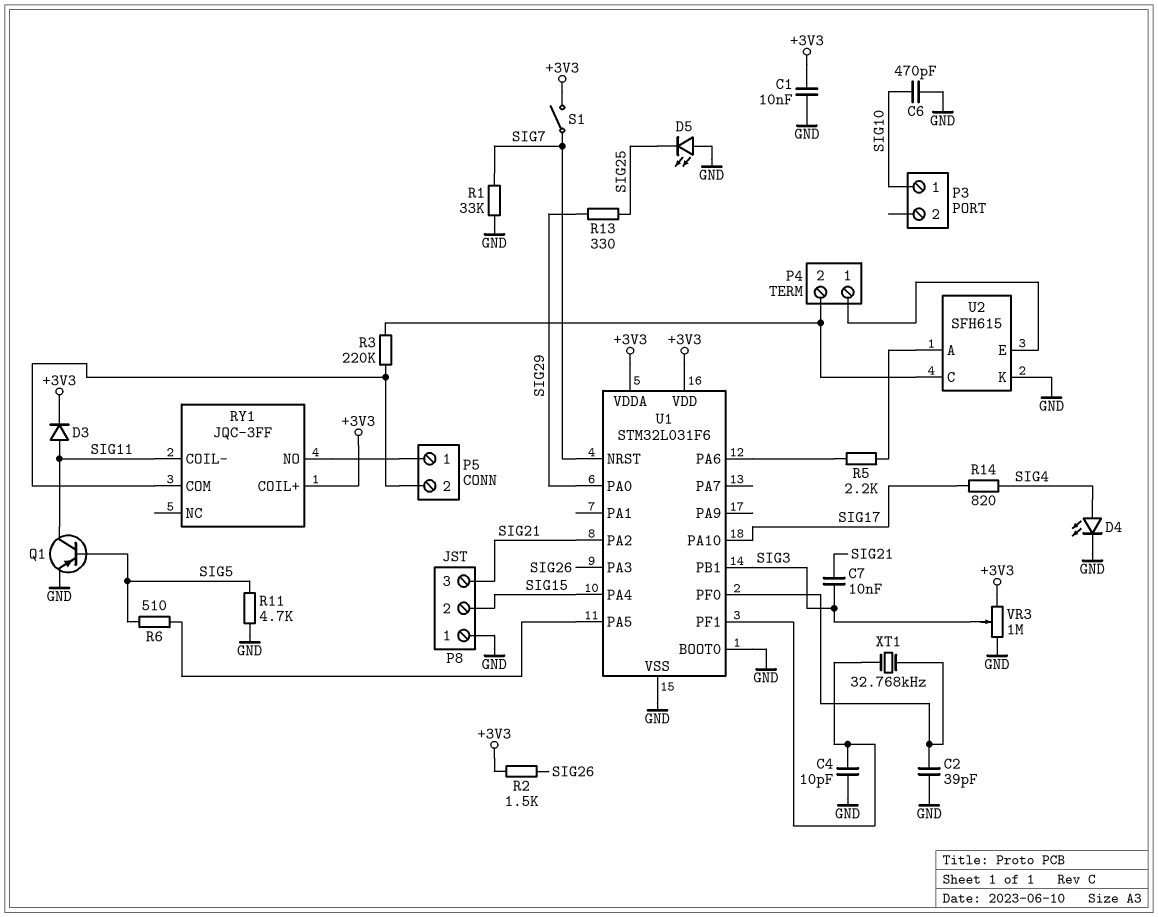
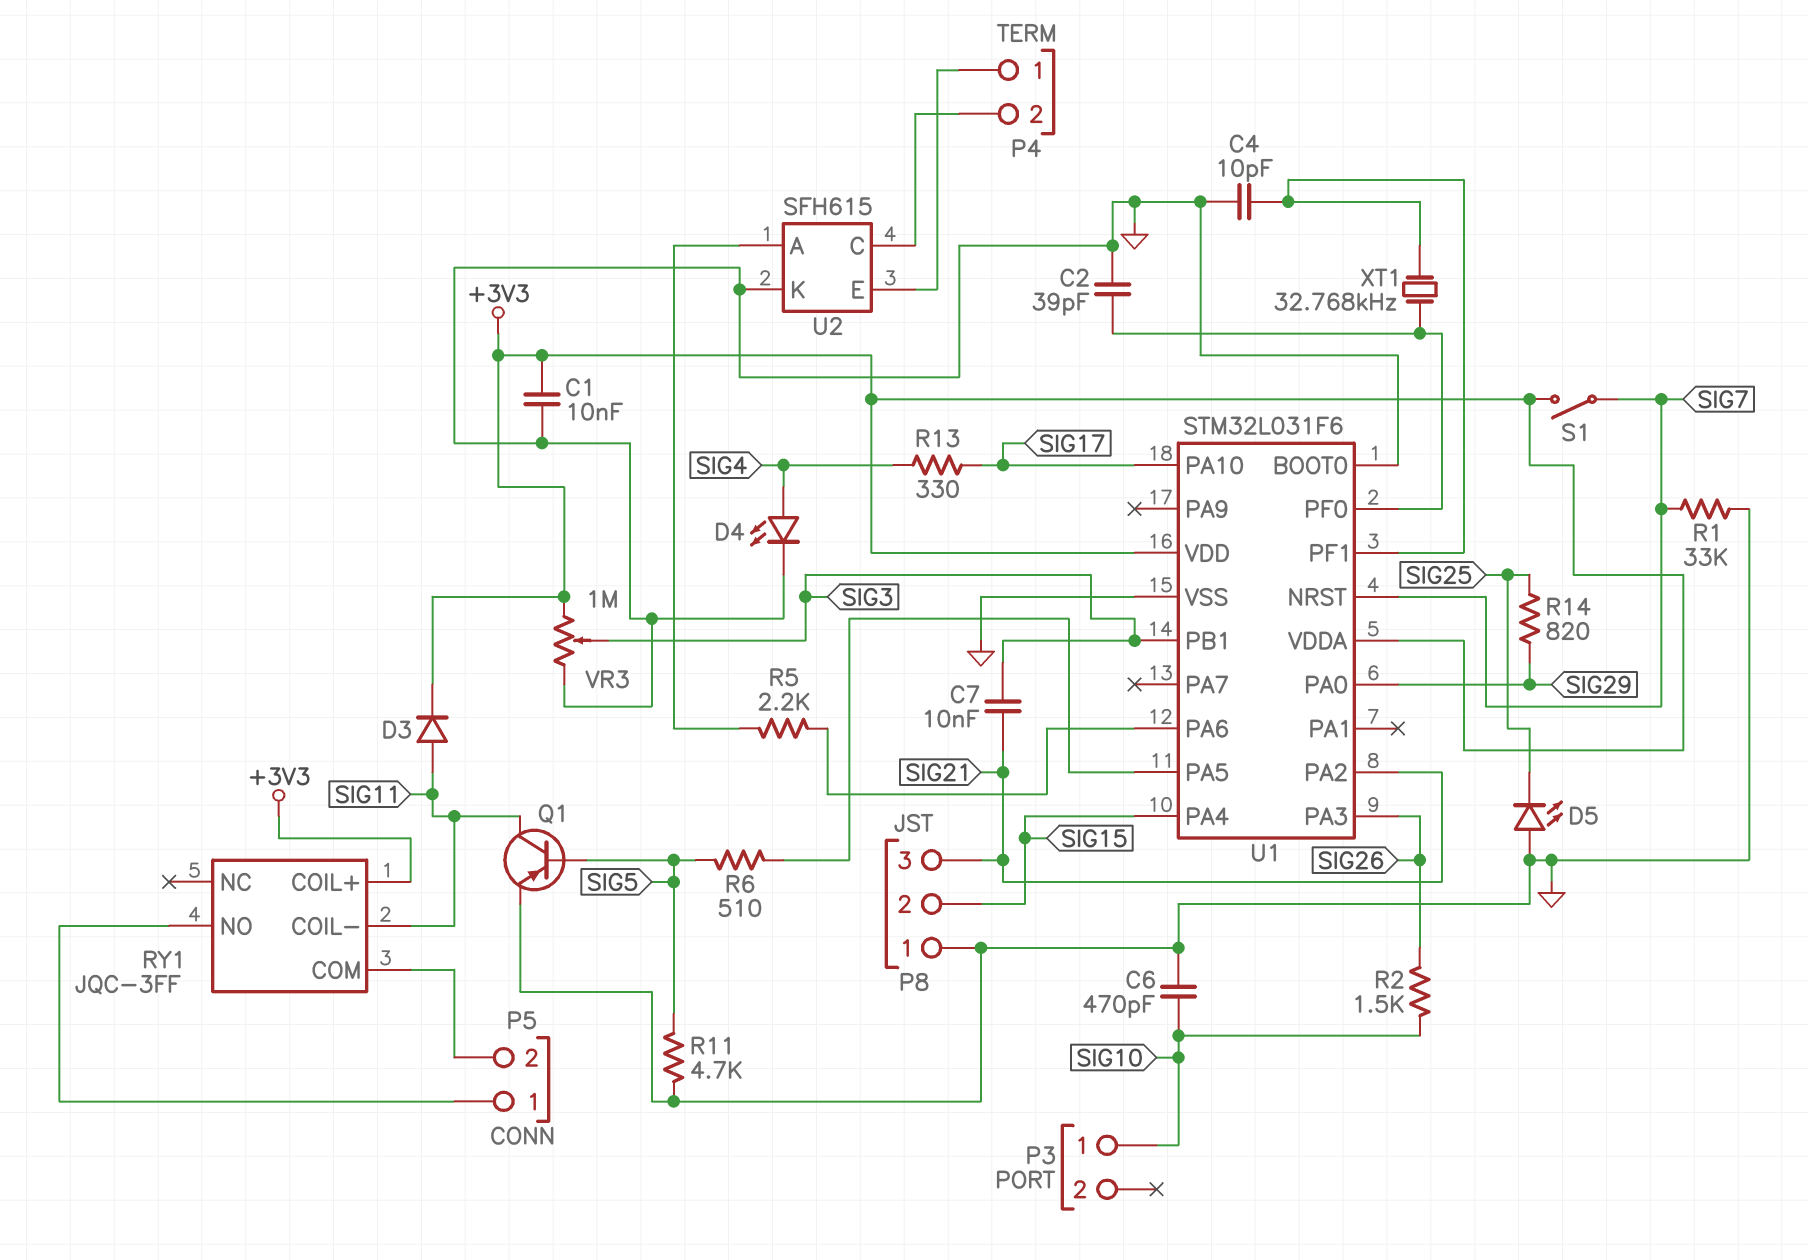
R2: 1.5k (+3V3, SIG26) -> 1.5k (SIG10, SIG26)
R3: 220k (P4/2, P5/2) -> none
R13: 330 (SIG25, SIG29) -> 330 (SIG4, SIG17)
R14: 820 (SIG4, SIG17) -> 820 (SIG25, SIG29)

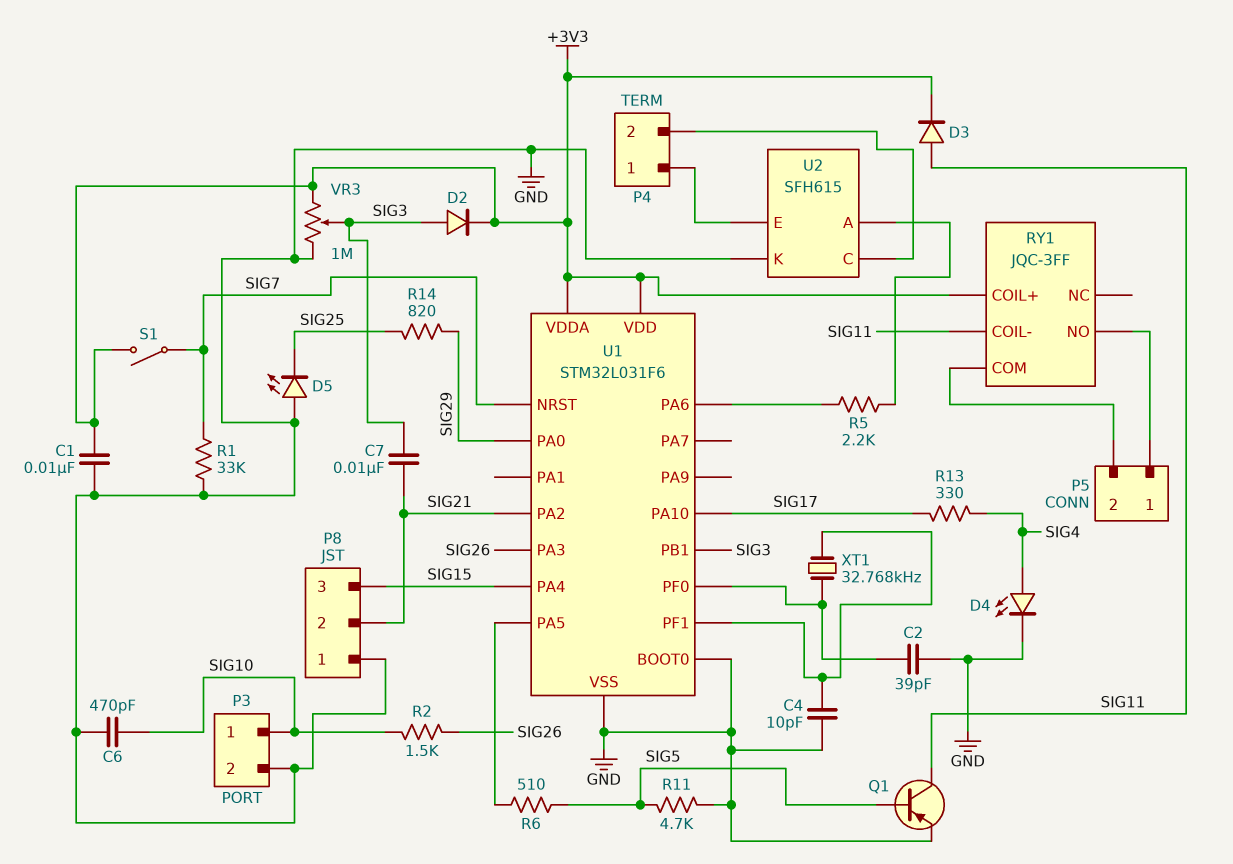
D2: none -> diode (A SIG3, K +3V3)
P3 pin 2: none -> GND
P8 pin 2: SIG15 -> SIG21
P8 pin 3: SIG21 -> SIG15

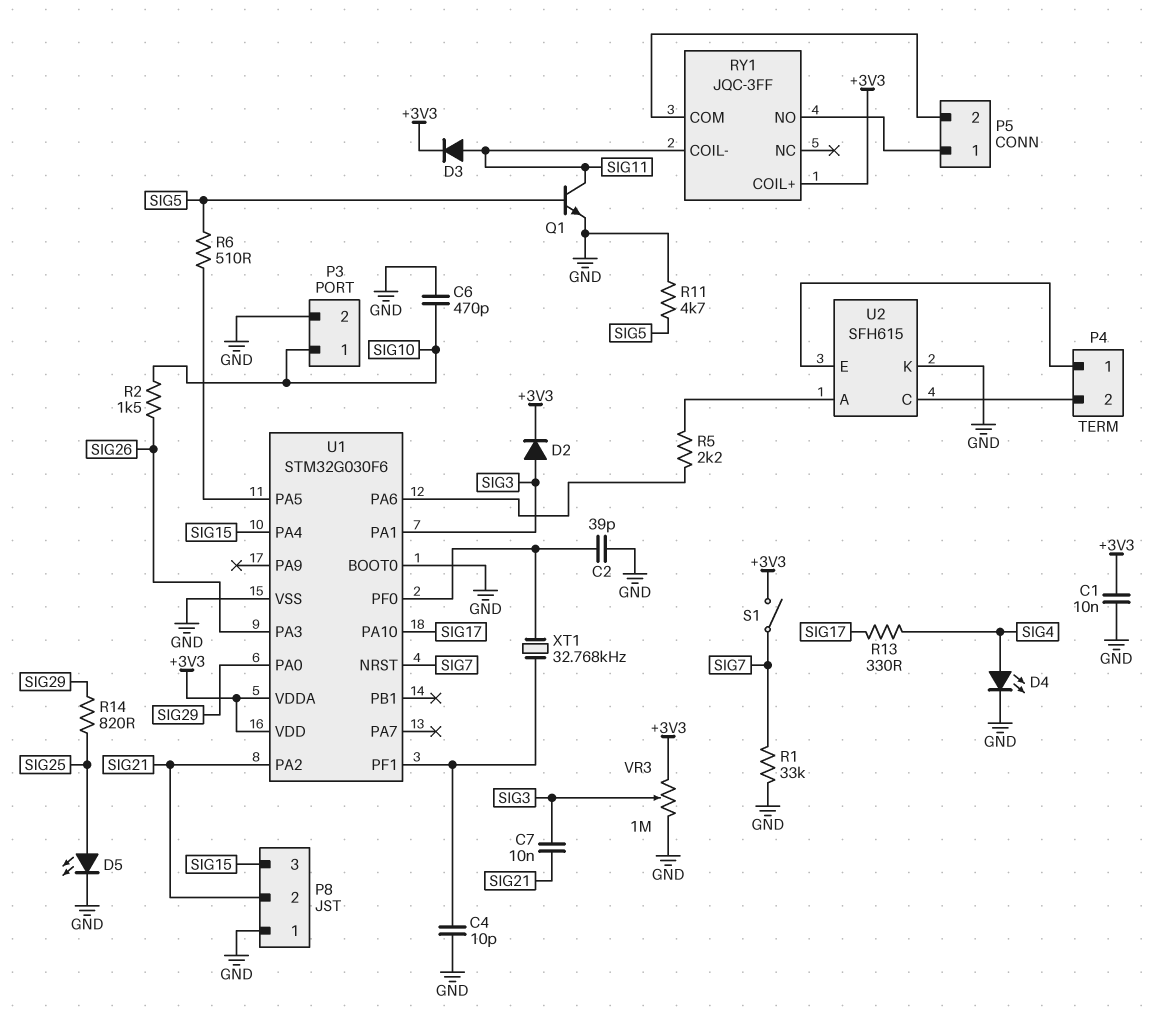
D5: LED (A GND, K SIG25) -> LED (A SIG25, K GND)
Q1: PNP (B SIG5, C SIG11, E GND) -> NPN (B SIG5, C SIG11, E GND)
U1: STM32L031F6 -> STM32G030F6
U1 pin PA1: none -> SIG3
U1 pin PB1: SIG3 -> none

